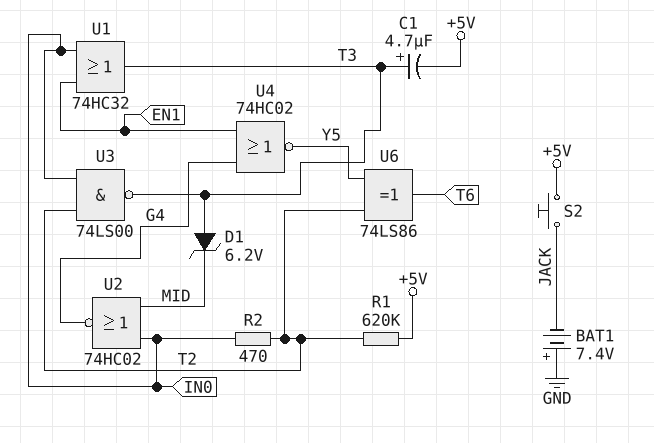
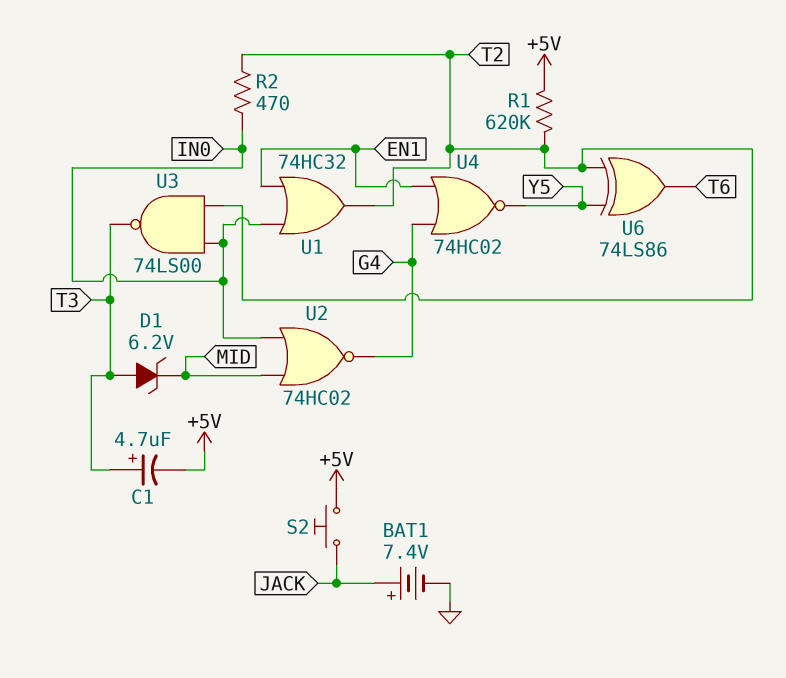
BAT1: 7.4V (plus GND, minus JACK) -> 7.4V (plus JACK, minus GND)
U1: OR 74HC32 (in EN1, in IN0, out T3) -> OR 74HC32 (in EN1, in IN0, out T2)

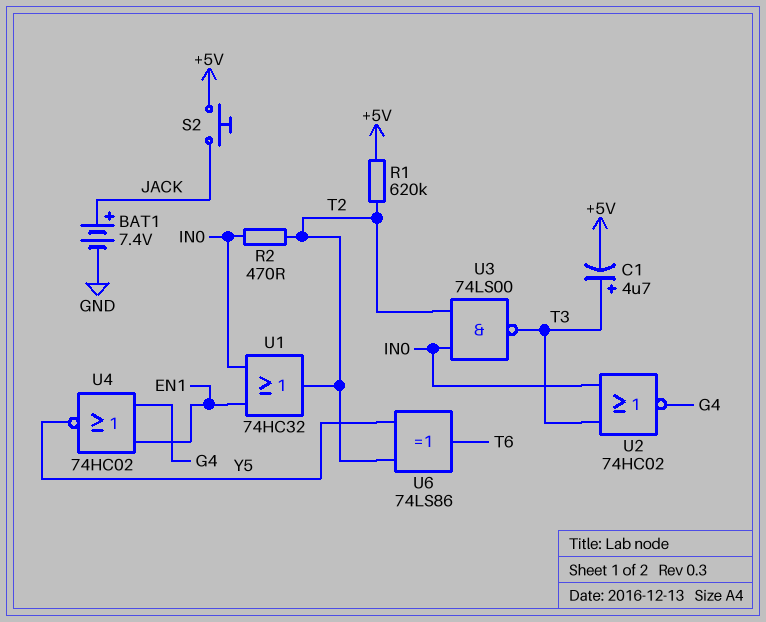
D1: zener 6.2V (A T3, K MID) -> none
U2: NOR 74HC02 (in IN0, in MID, out G4) -> NOR 74HC02 (in IN0, in T3, out G4)

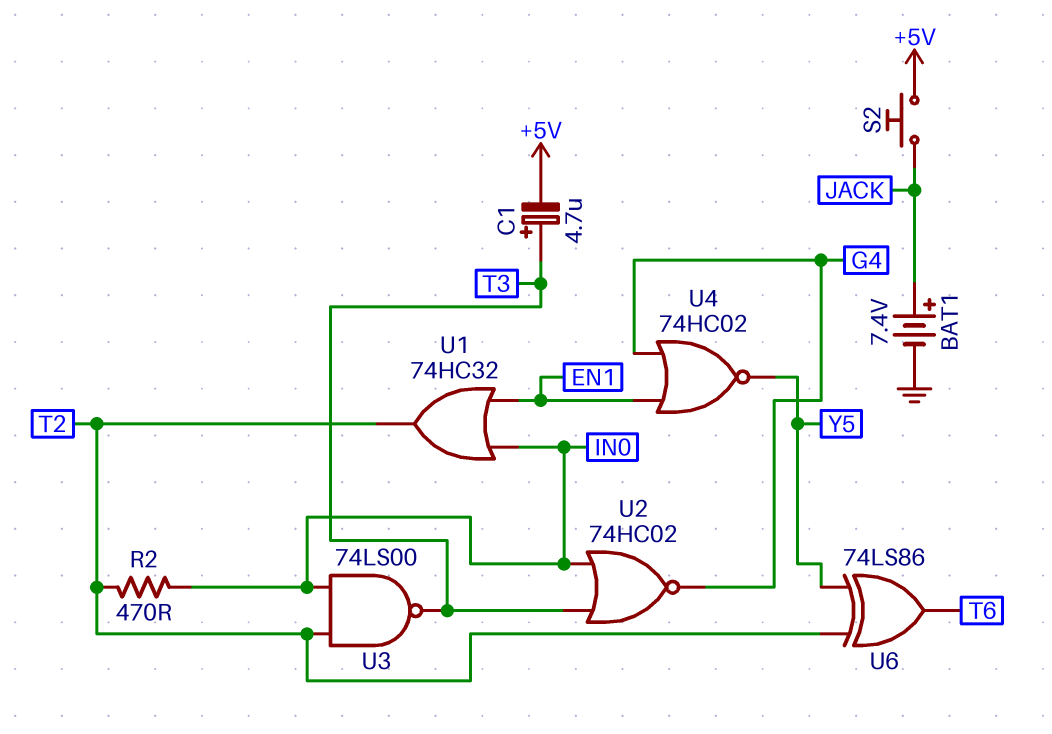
R1: 620k (+5V, T2) -> none

